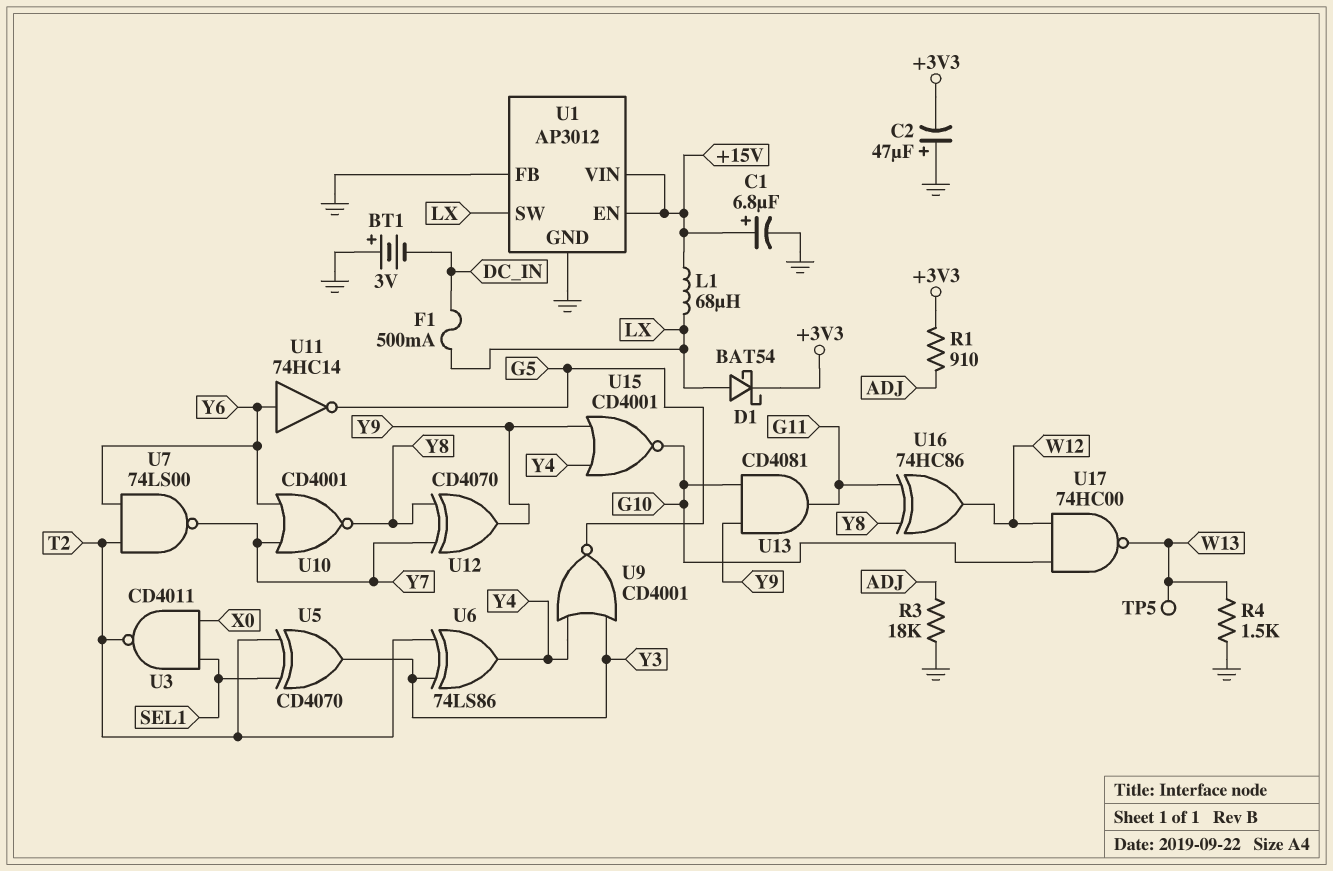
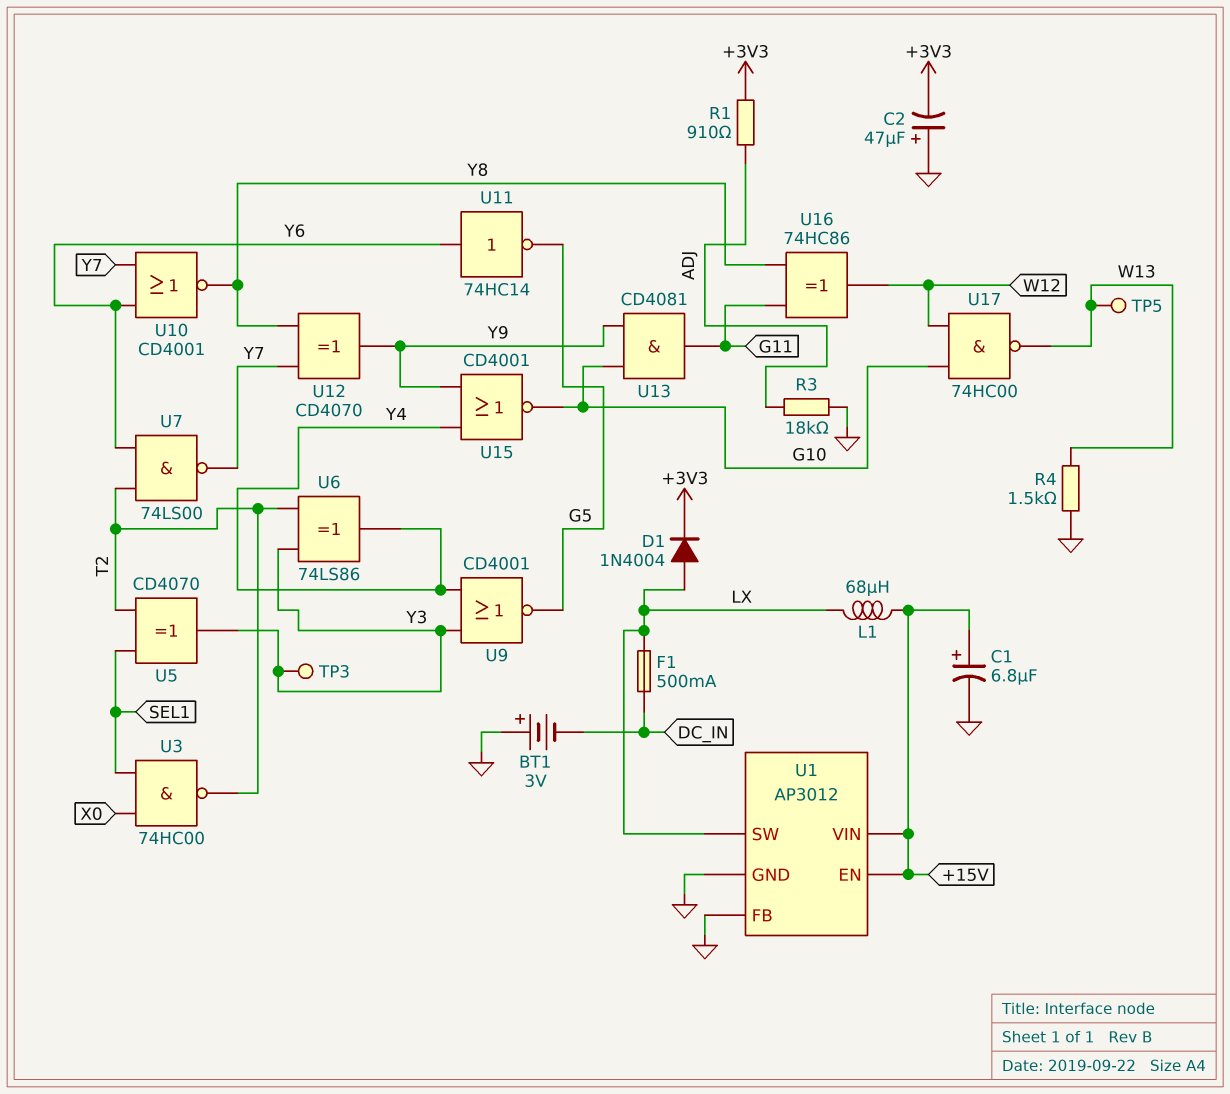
D1: schottky BAT54 (A LX, K +3V3) -> diode 1N4004 (A LX, K +3V3)
TP3: none -> test point (Y3)
U3: NAND CD4011 (in SEL1, in X0, out T2) -> NAND 74HC00 (in SEL1, in X0, out T2)

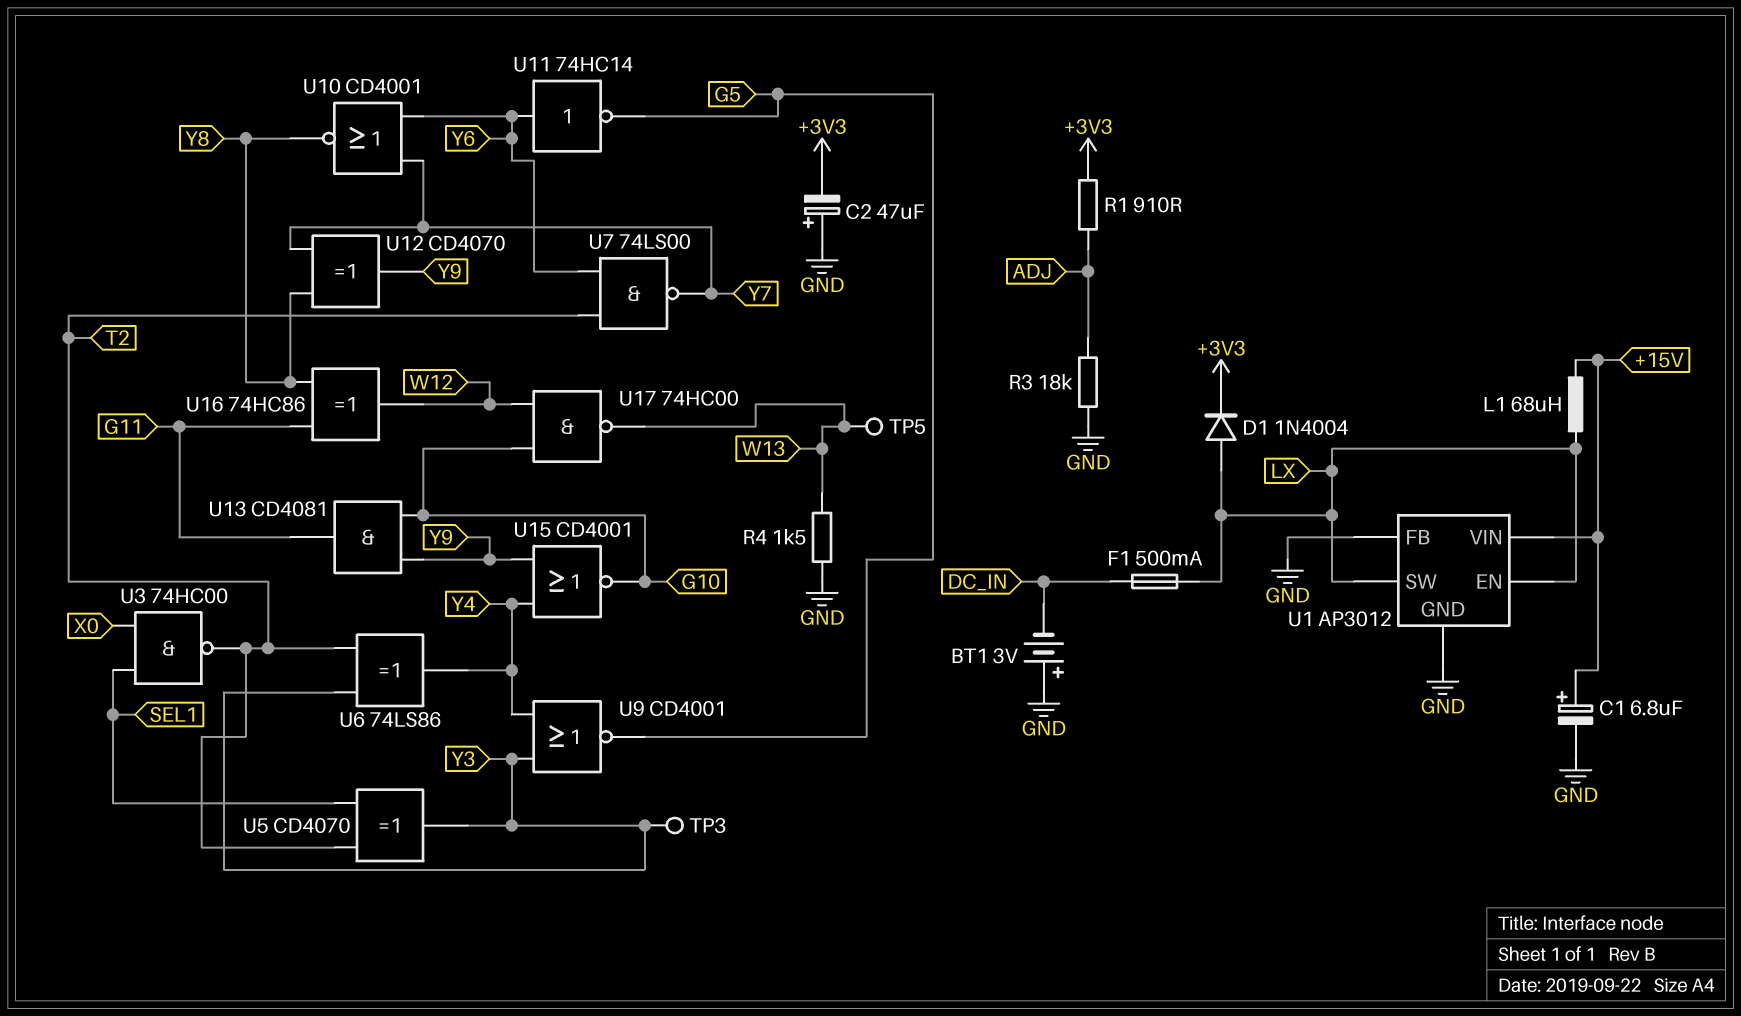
U1 pin EN: +15V -> LX

